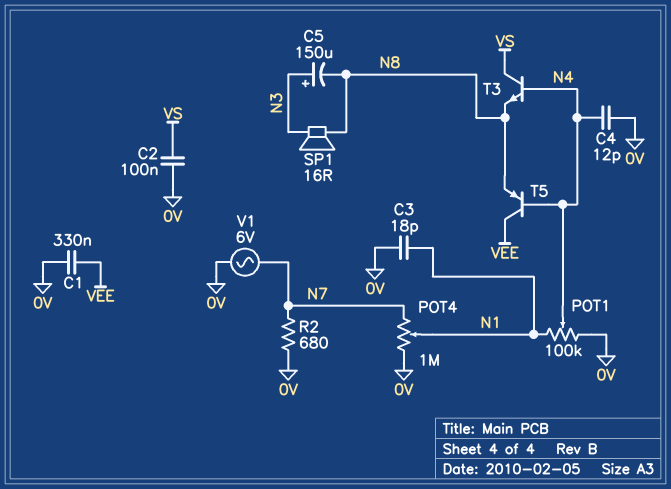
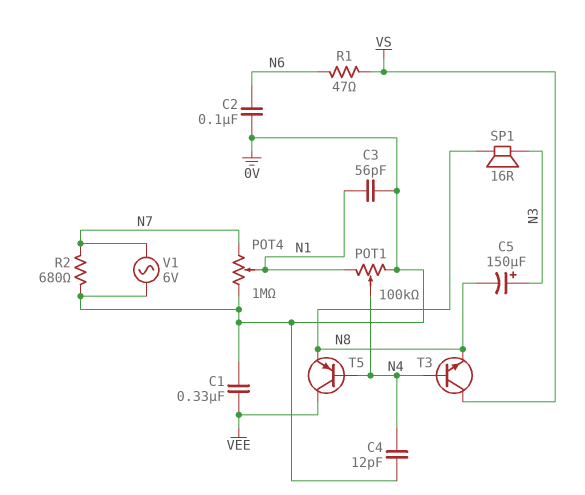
C2: 100nF (0V, VS) -> 100nF (0V, N6)
C3: 18pF (0V, N1) -> 56pF (0V, N1)
R1: none -> 47 (N6, VS)

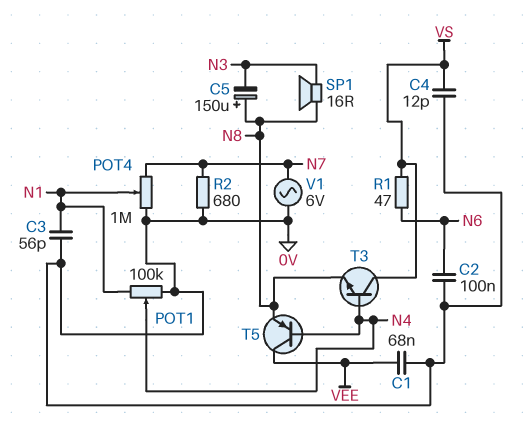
C1: 330nF (0V, VEE) -> 68nF (0V, VEE)
C4: 12pF (0V, N4) -> 12pF (0V, VS)
C5: 150uF (plus N3, minus N8) -> 150uF (plus N8, minus N3)

